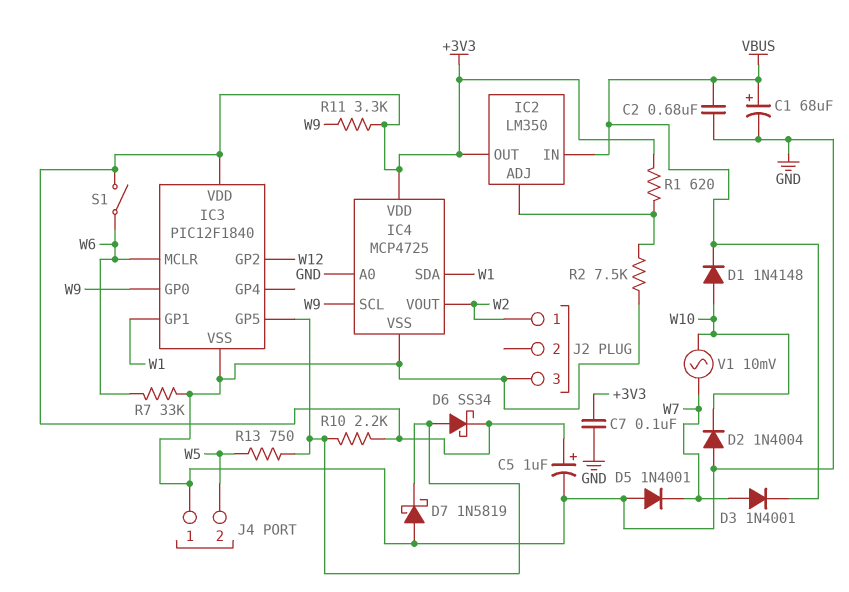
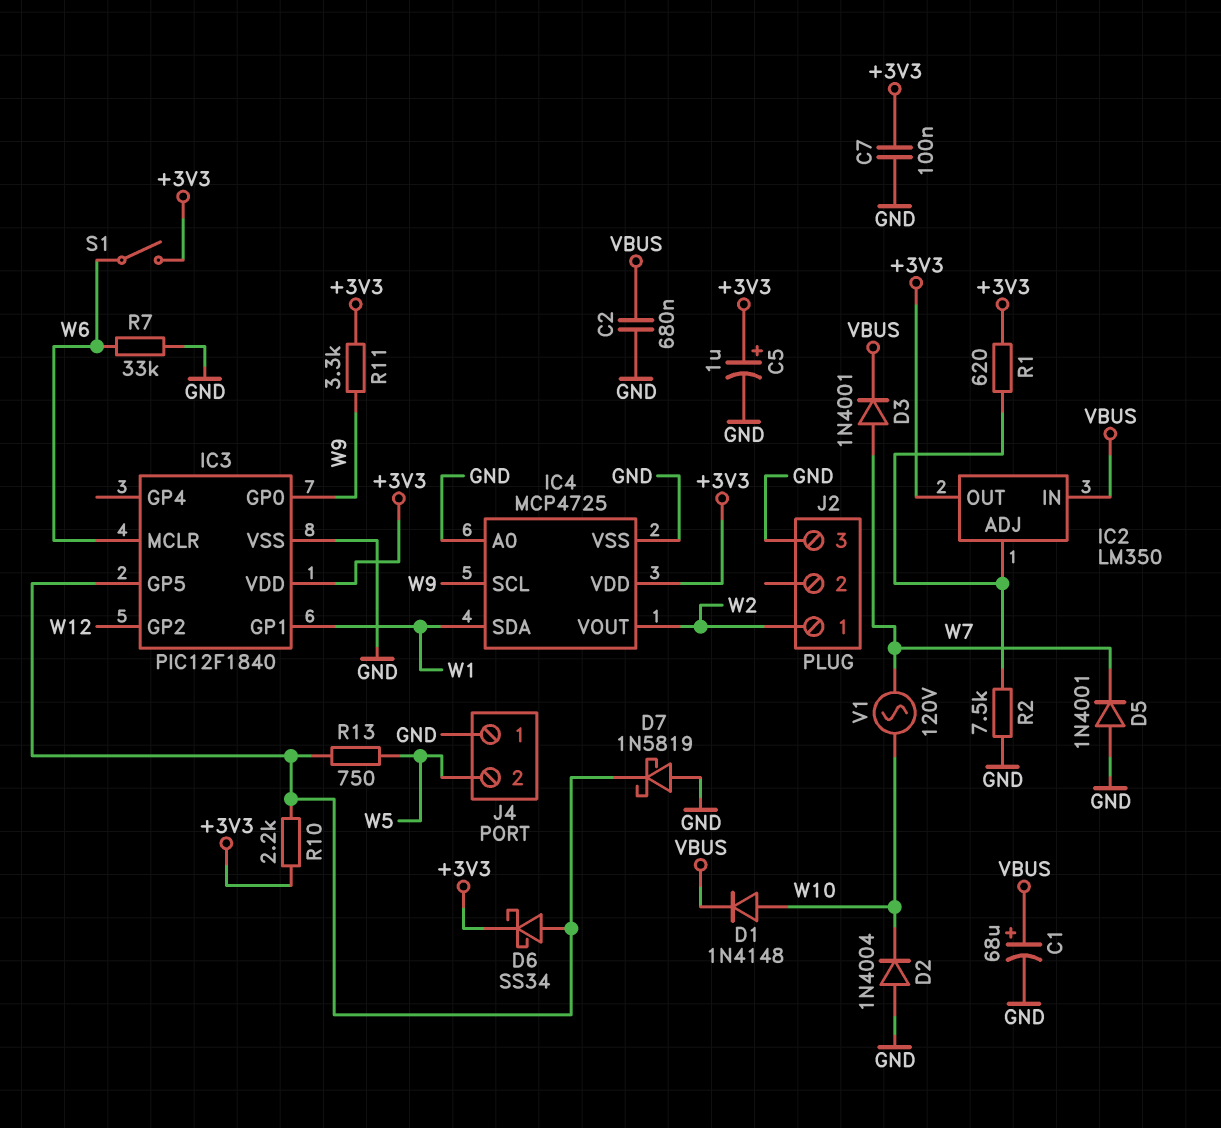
V1: AC 10mV (W7, W10) -> AC 120V (W7, W10)

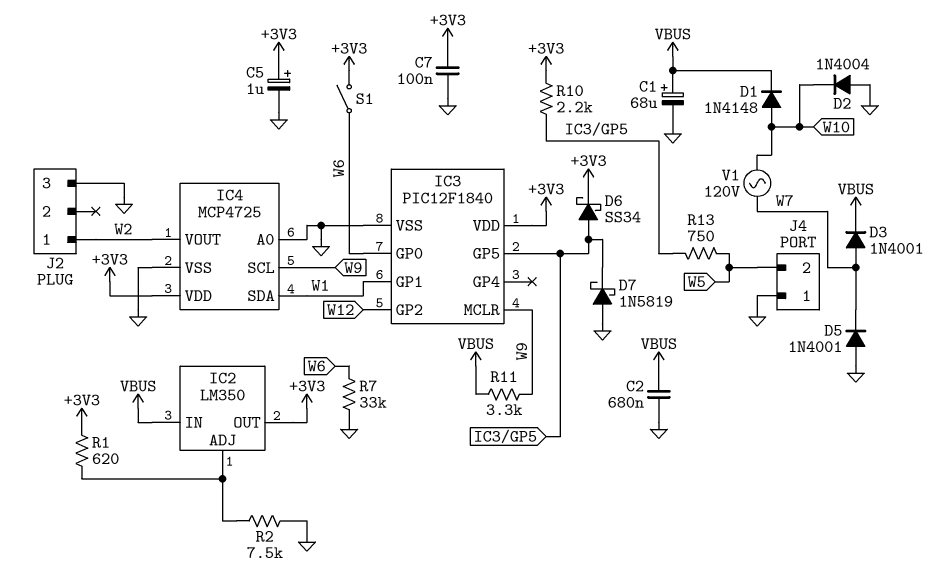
IC3 pin GP0: W9 -> W6
IC3 pin MCLR: W6 -> W9
R11: 3.3k (+3V3, W9) -> 3.3k (VBUS, W9)

